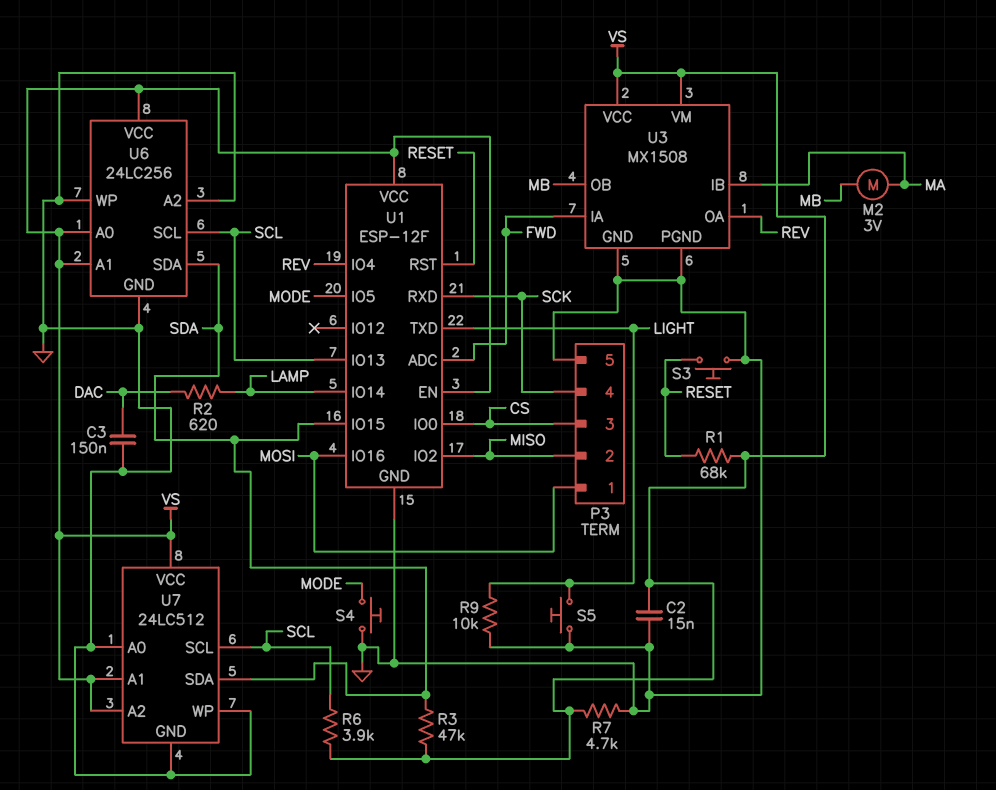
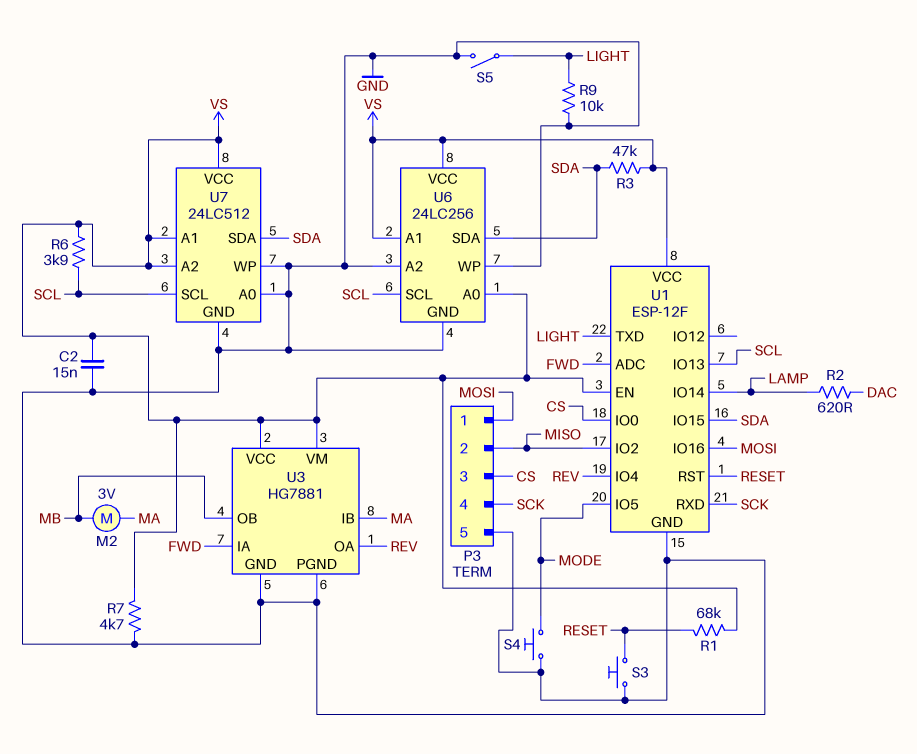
C3: 150nF (DAC, GND) -> none
S5: button (GND, LIGHT) -> switch (GND, LIGHT)
U3: MX1508 -> HG7881

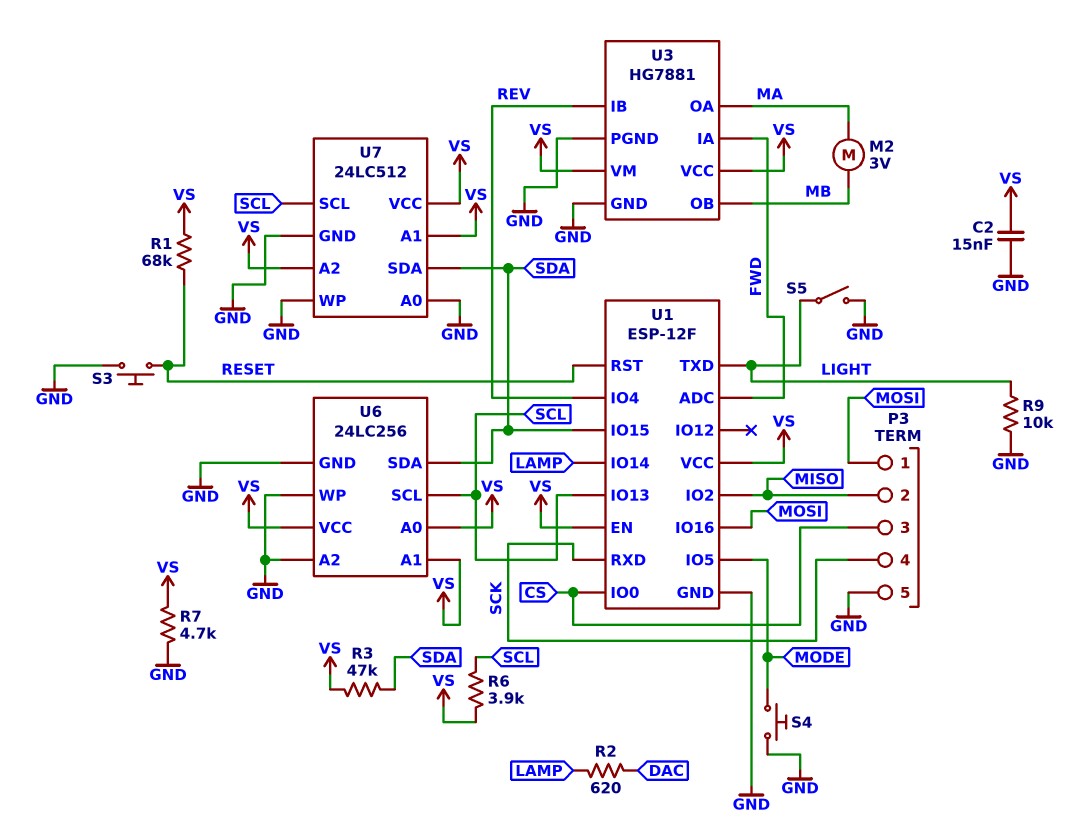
U3 pin IB: MA -> REV
U3 pin OA: REV -> MA

